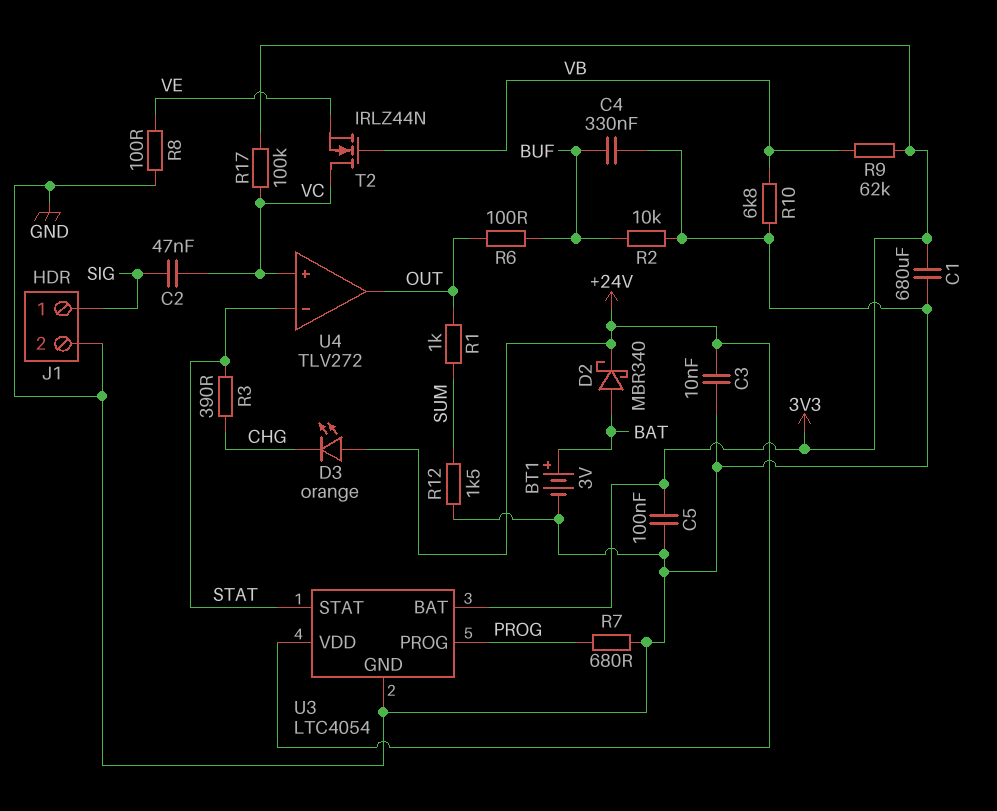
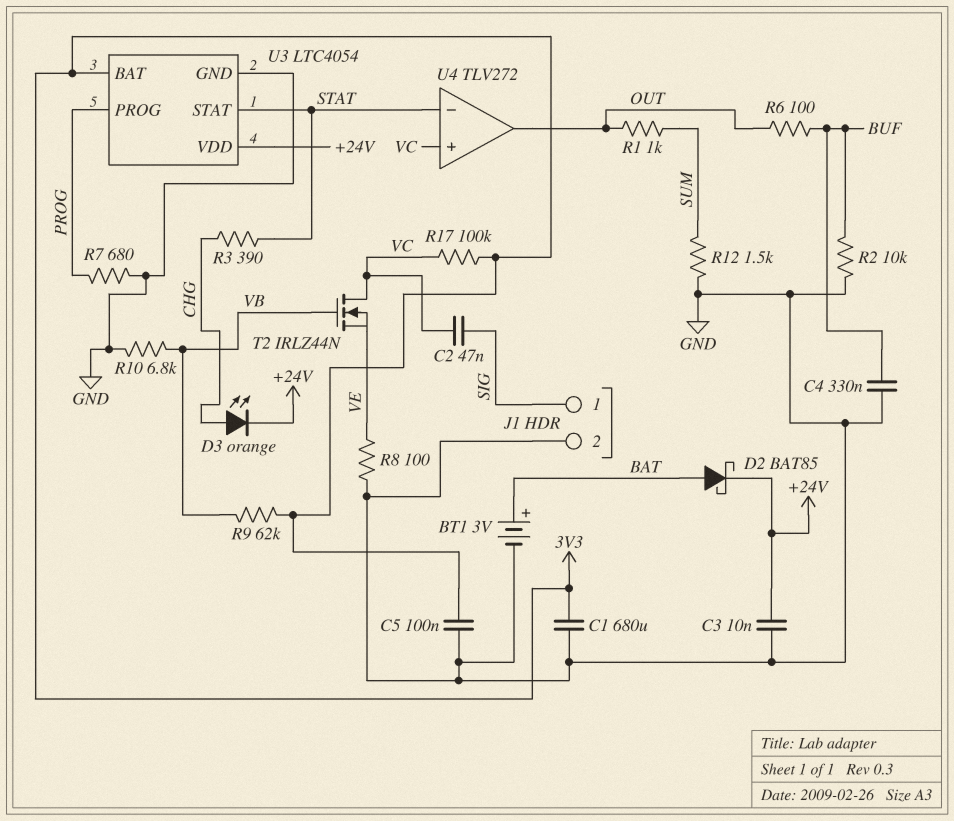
D2: schottky MBR340 (A BAT, K +24V) -> schottky BAT85 (A BAT, K +24V)
D3: LED orange (A +24V, K CHG) -> LED orange (A CHG, K +24V)

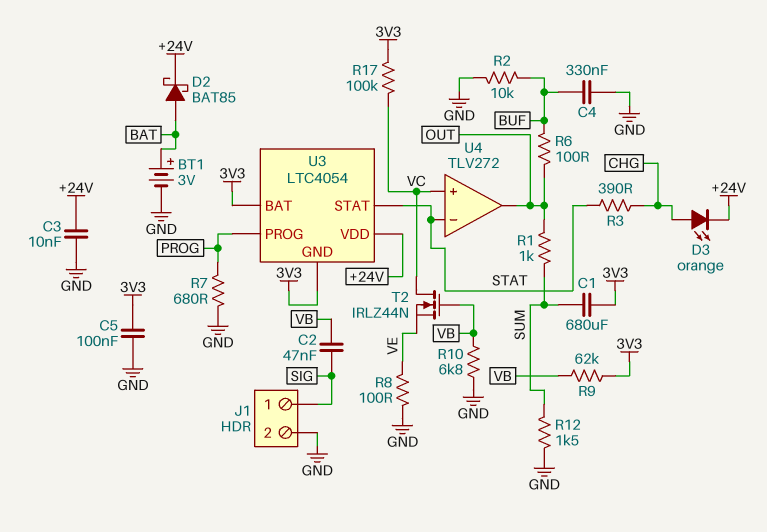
C1: 680uF (3V3, GND) -> 680uF (3V3, SUM)
C2: 47nF (SIG, VC) -> 47nF (SIG, VB)
U3 pin GND: GND -> 3V3

